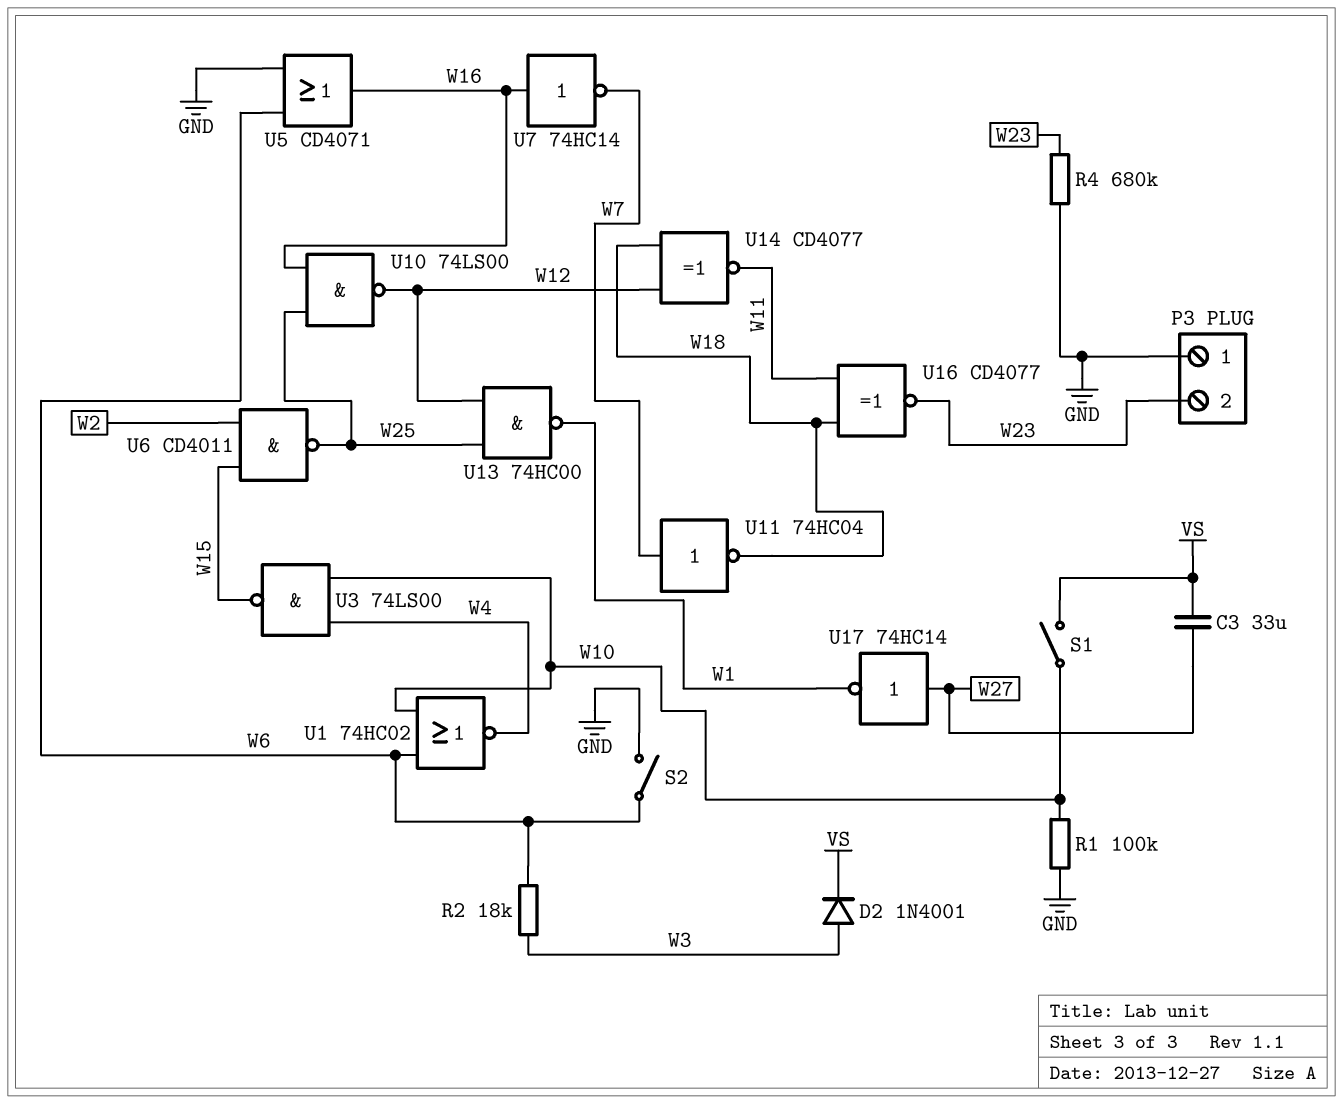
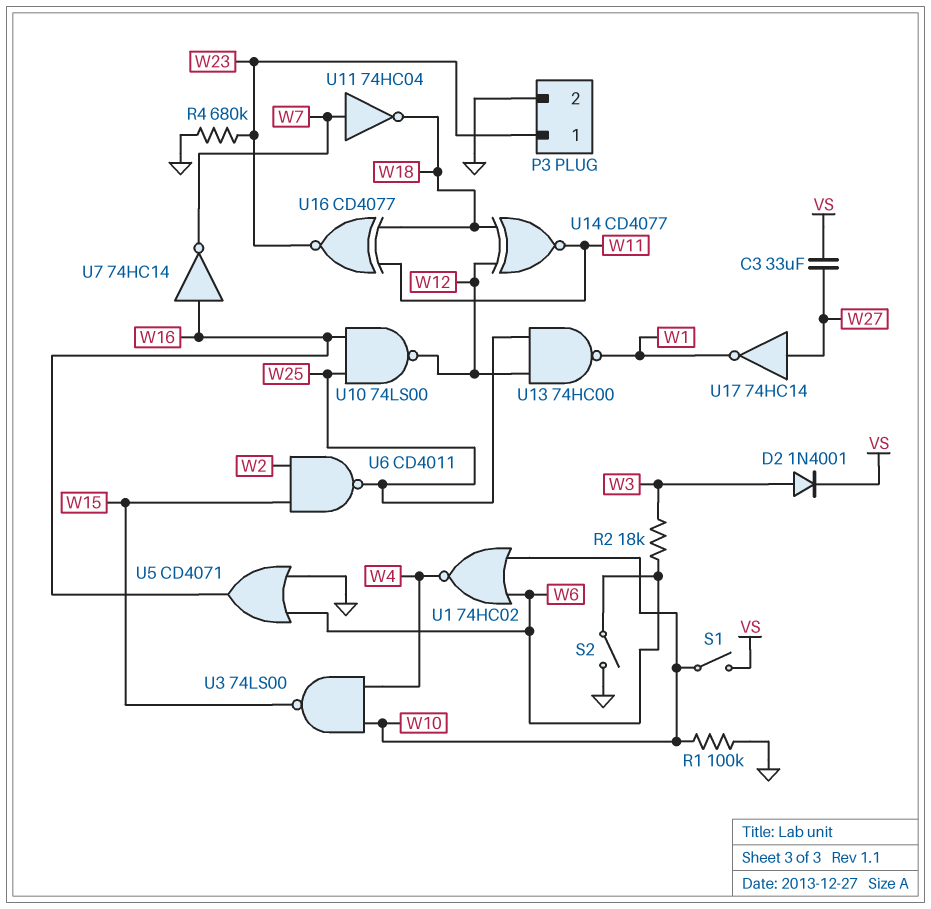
P3 pin 1: GND -> W23
P3 pin 2: W23 -> GND

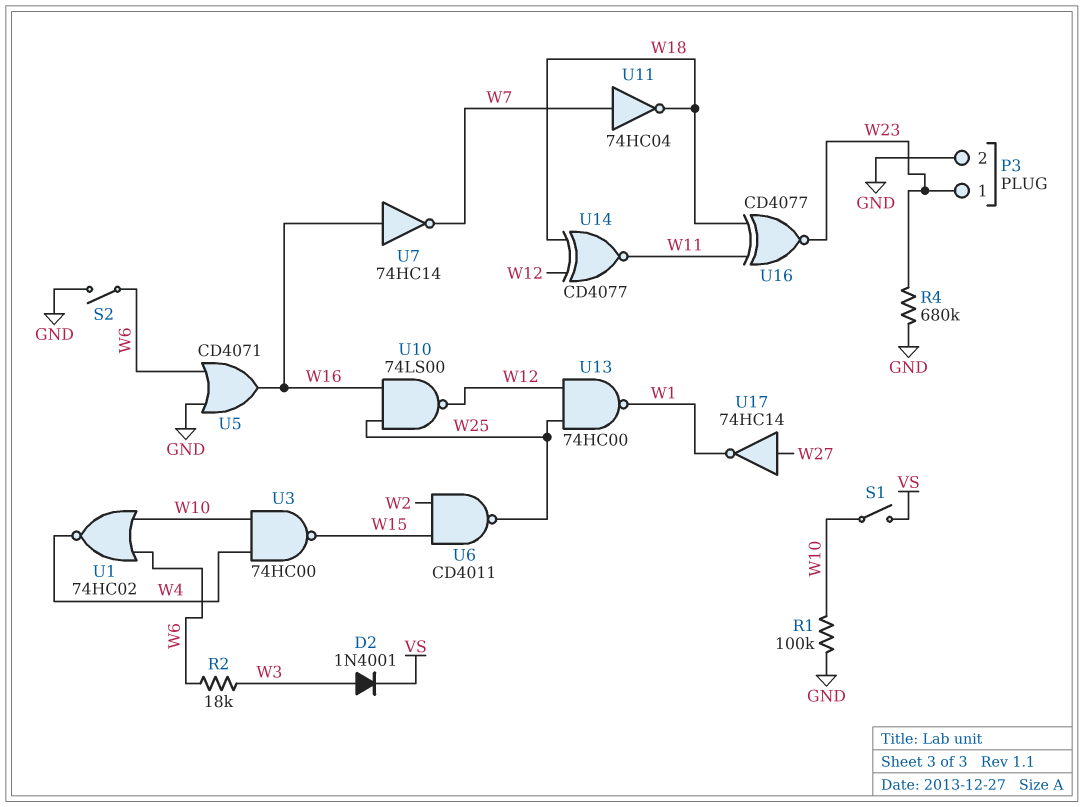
C3: 33uF (VS, W27) -> none
U3: NAND 74LS00 (in W4, in W10, out W15) -> NAND 74HC00 (in W4, in W10, out W15)

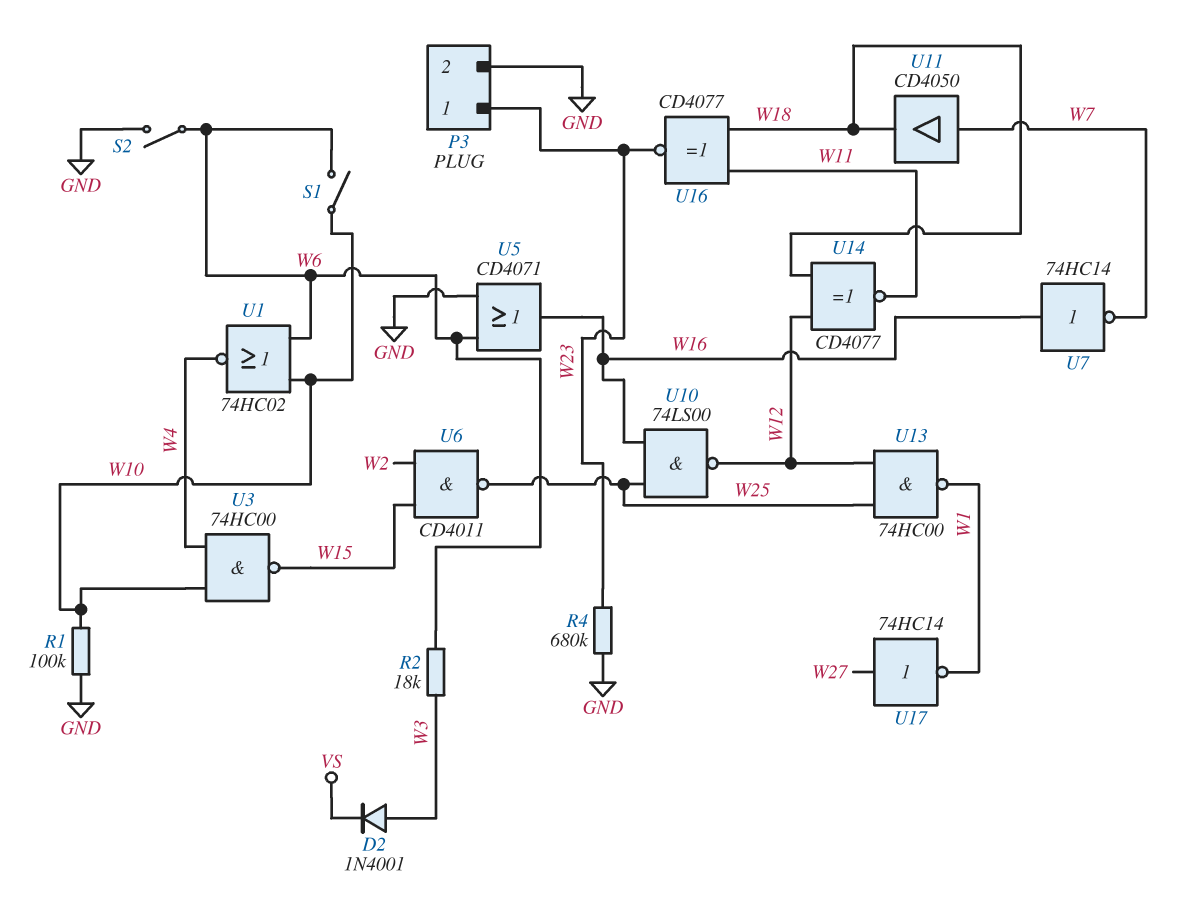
S1: switch (VS, W10) -> switch (W6, W10)
U11: NOT 74HC04 (in W7, out W18) -> buffer CD4050 (in W7, out W18)

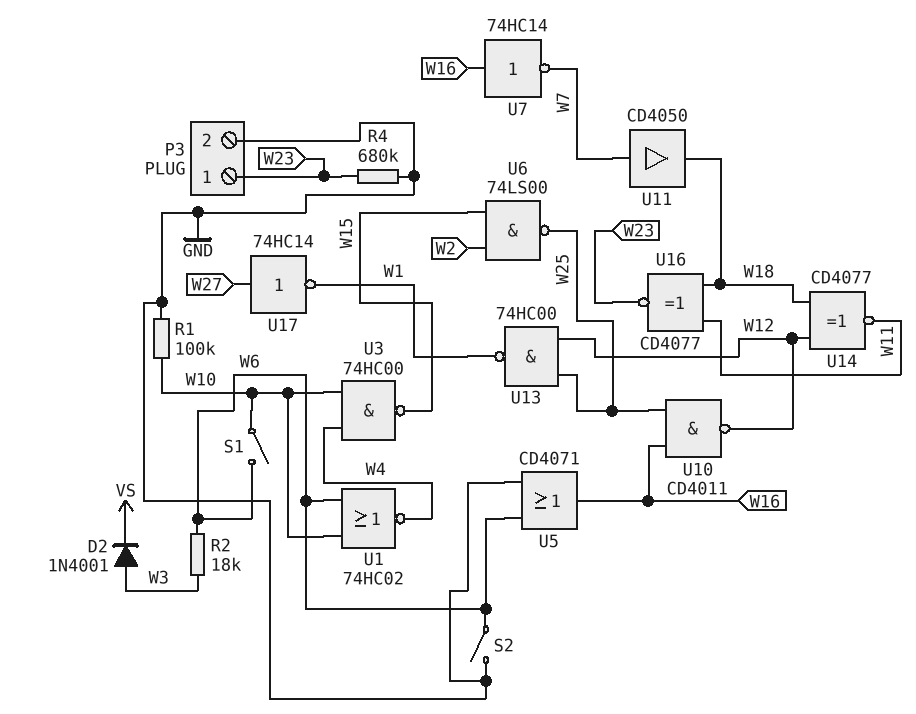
U6: NAND CD4011 (in W2, in W15, out W25) -> NAND 74LS00 (in W2, in W15, out W25)
U10: NAND 74LS00 (in W16, in W25, out W12) -> NAND CD4011 (in W16, in W25, out W12)

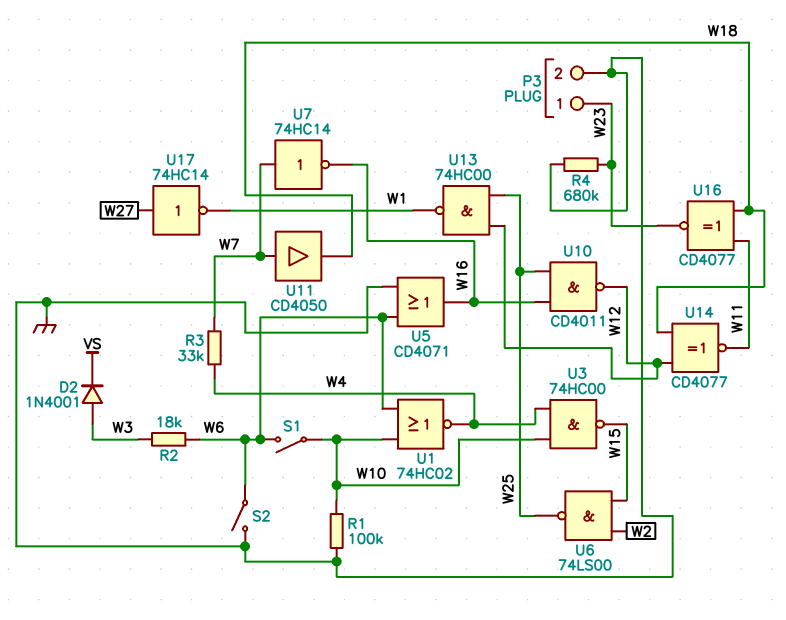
R3: none -> 33k (W4, W7)
U7: NOT 74HC14 (in W16, out W7) -> NOT 74HC14 (in W7, out W16)

